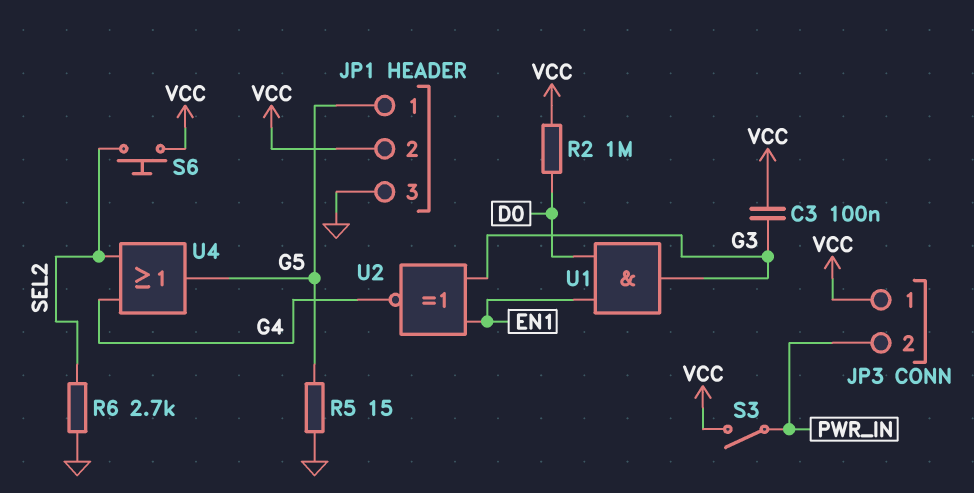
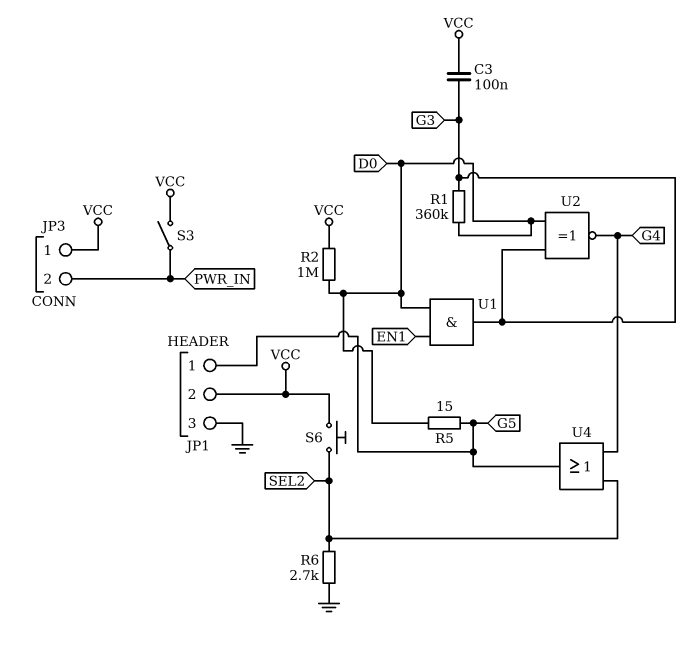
R1: none -> 360k (D0, G3)
R5: 15 (G5, GND) -> 15 (D0, G5)
U2: XNOR (in EN1, in G3, out G4) -> XNOR (in D0, in G3, out G4)

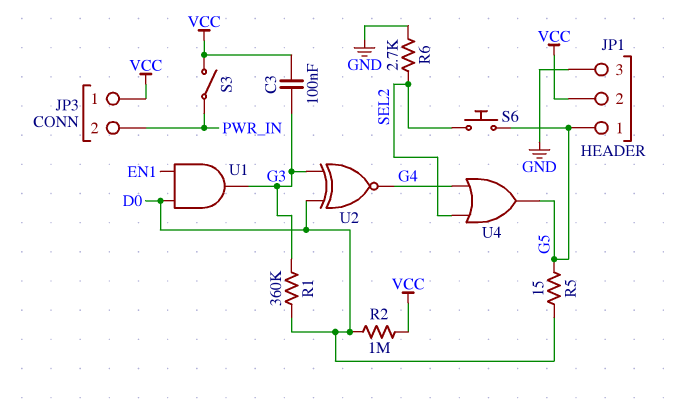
S6: button (SEL2, VCC) -> button (G5, SEL2)

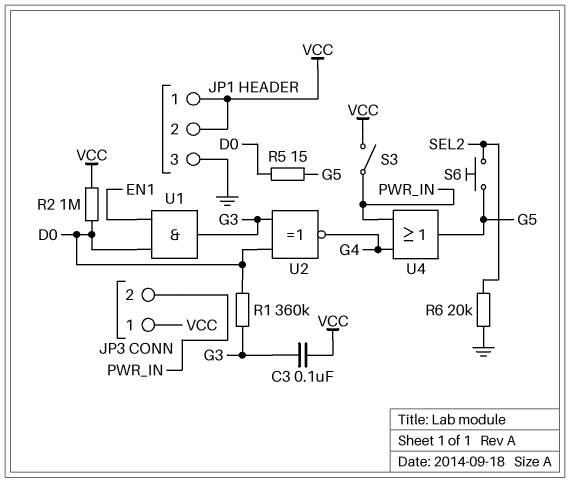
JP1 pin 1: G5 -> VCC
R6: 2.7k (GND, SEL2) -> 20k (GND, SEL2)
U4: OR (in G4, in SEL2, out G5) -> OR (in G4, in PWR_IN, out G5)

